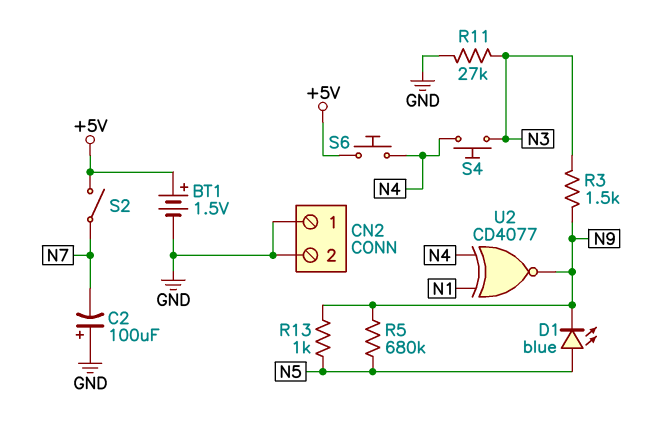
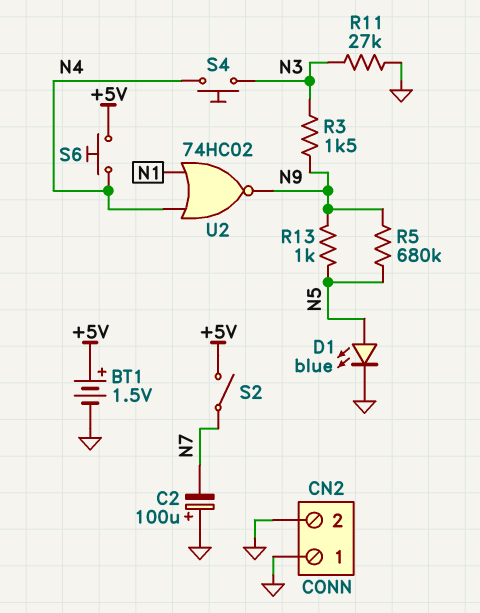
D1: LED blue (A N5, K N9) -> LED blue (A N5, K GND)
U2: XNOR CD4077 (in N1, in N4, out N9) -> NOR 74HC02 (in N1, in N4, out N9)

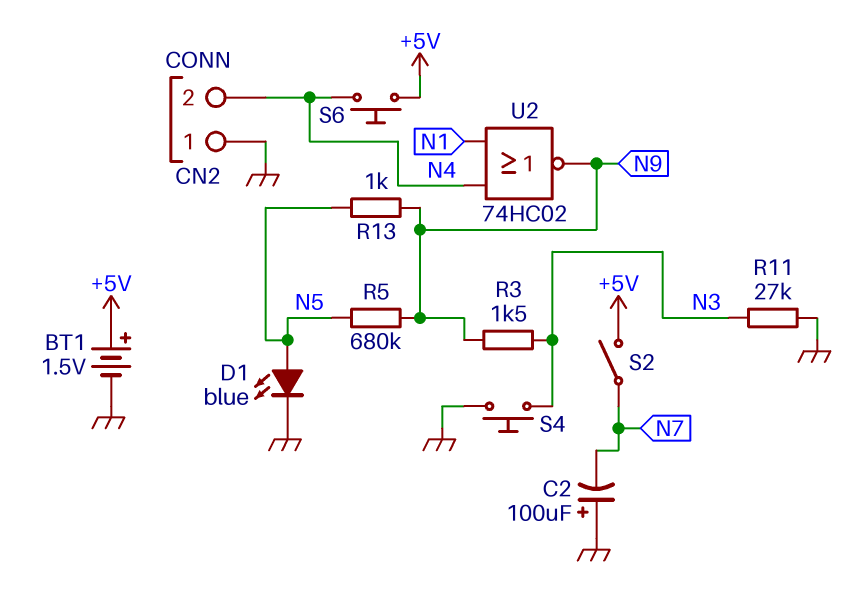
CN2 pin 2: GND -> N4
S4: button (N3, N4) -> button (GND, N3)

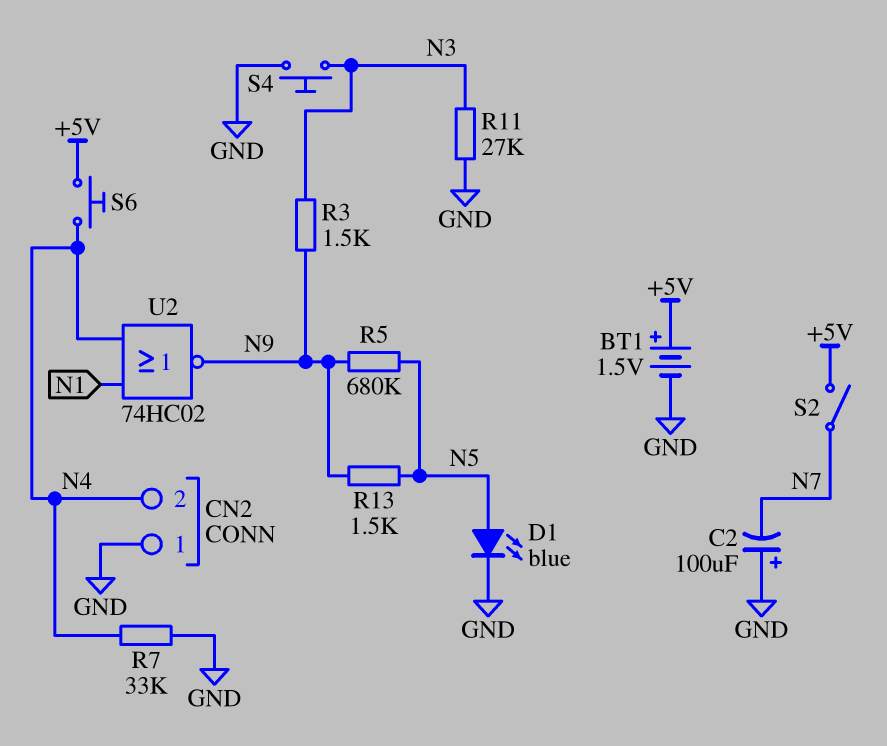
R7: none -> 33k (GND, N4)
R13: 1k (N5, N9) -> 1.5k (N5, N9)

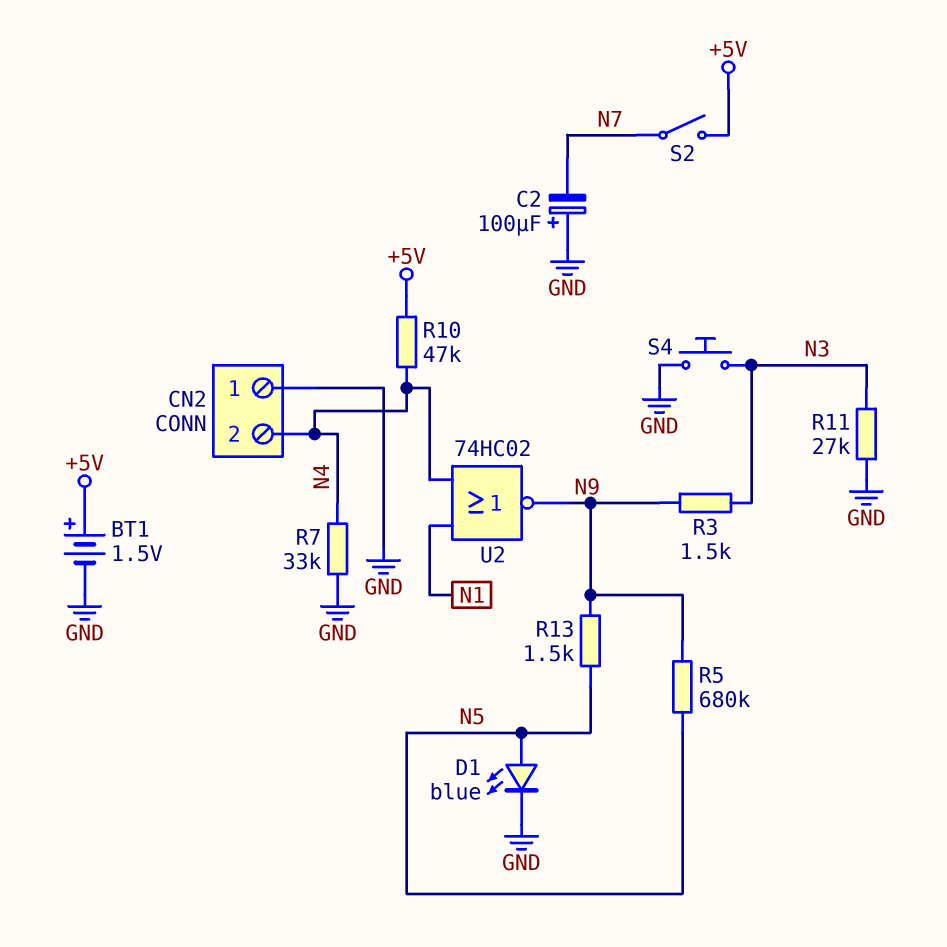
R10: none -> 47k (+5V, N4)
S6: button (+5V, N4) -> none

